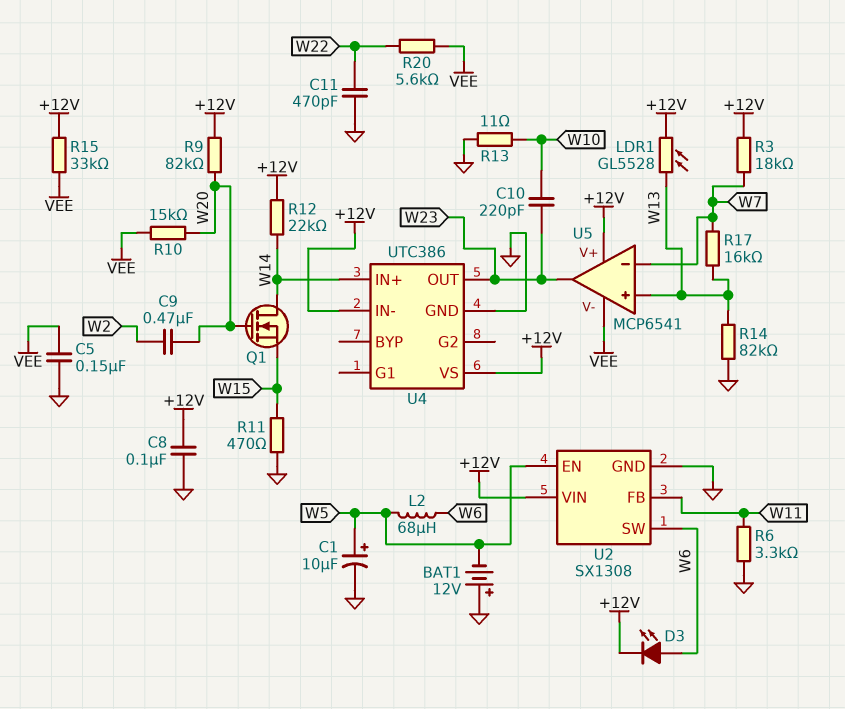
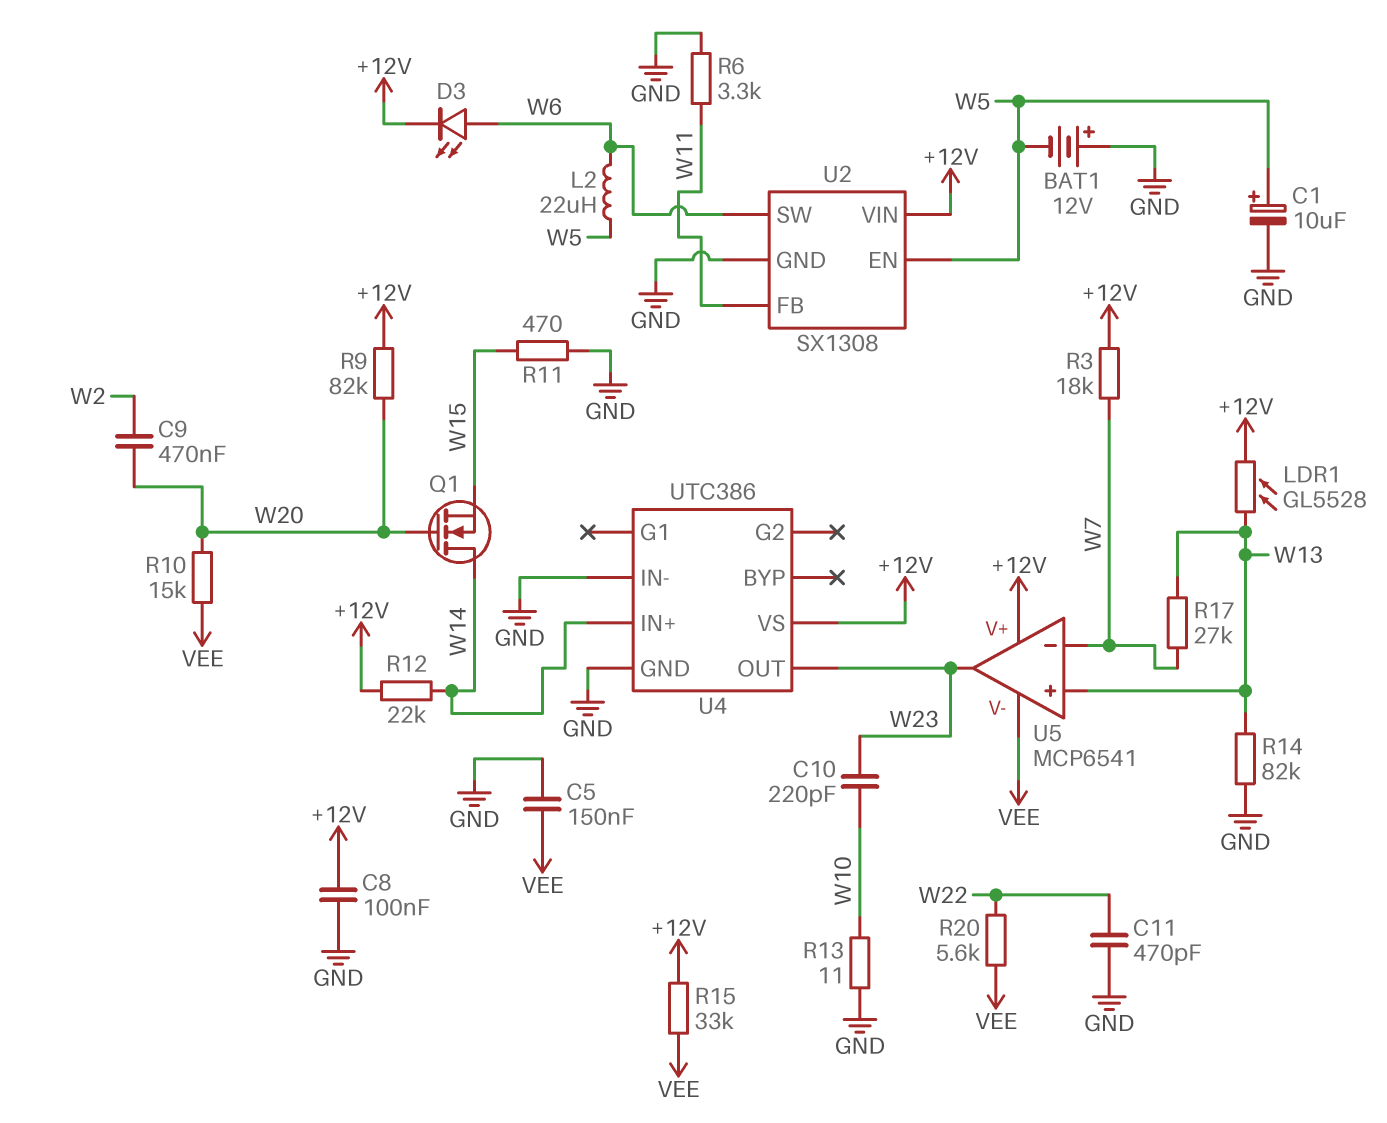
L2: 68uH (W5, W6) -> 22uH (W5, W6)
R17: 16k (W7, W13) -> 27k (W7, W13)
U4 pin IN-: +12V -> GND

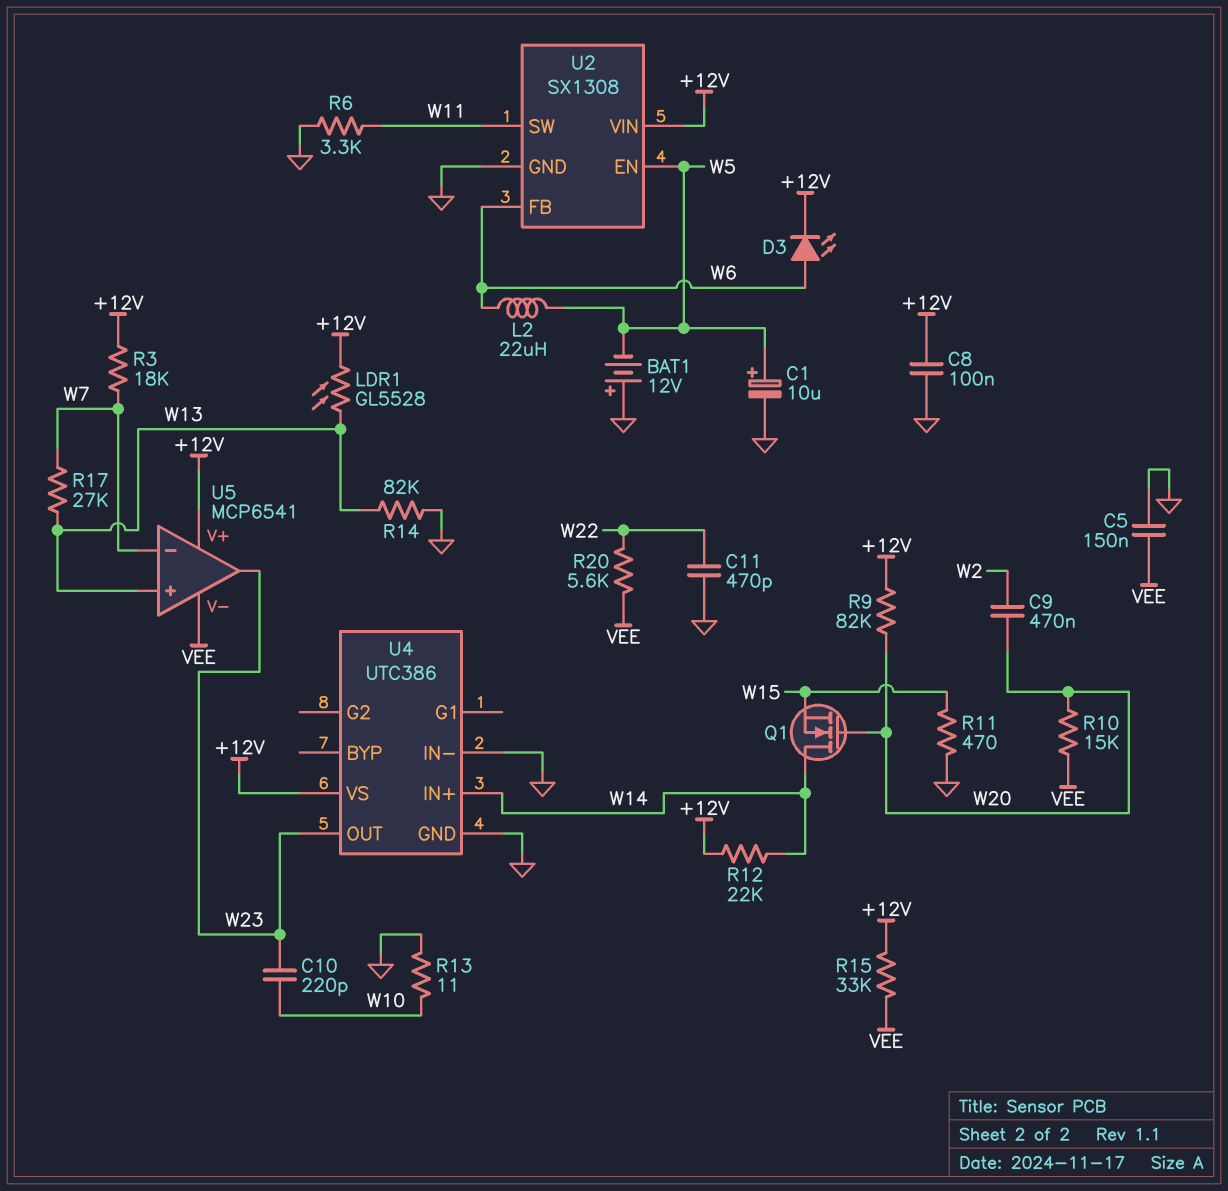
U2 pin FB: W11 -> W6
U2 pin SW: W6 -> W11

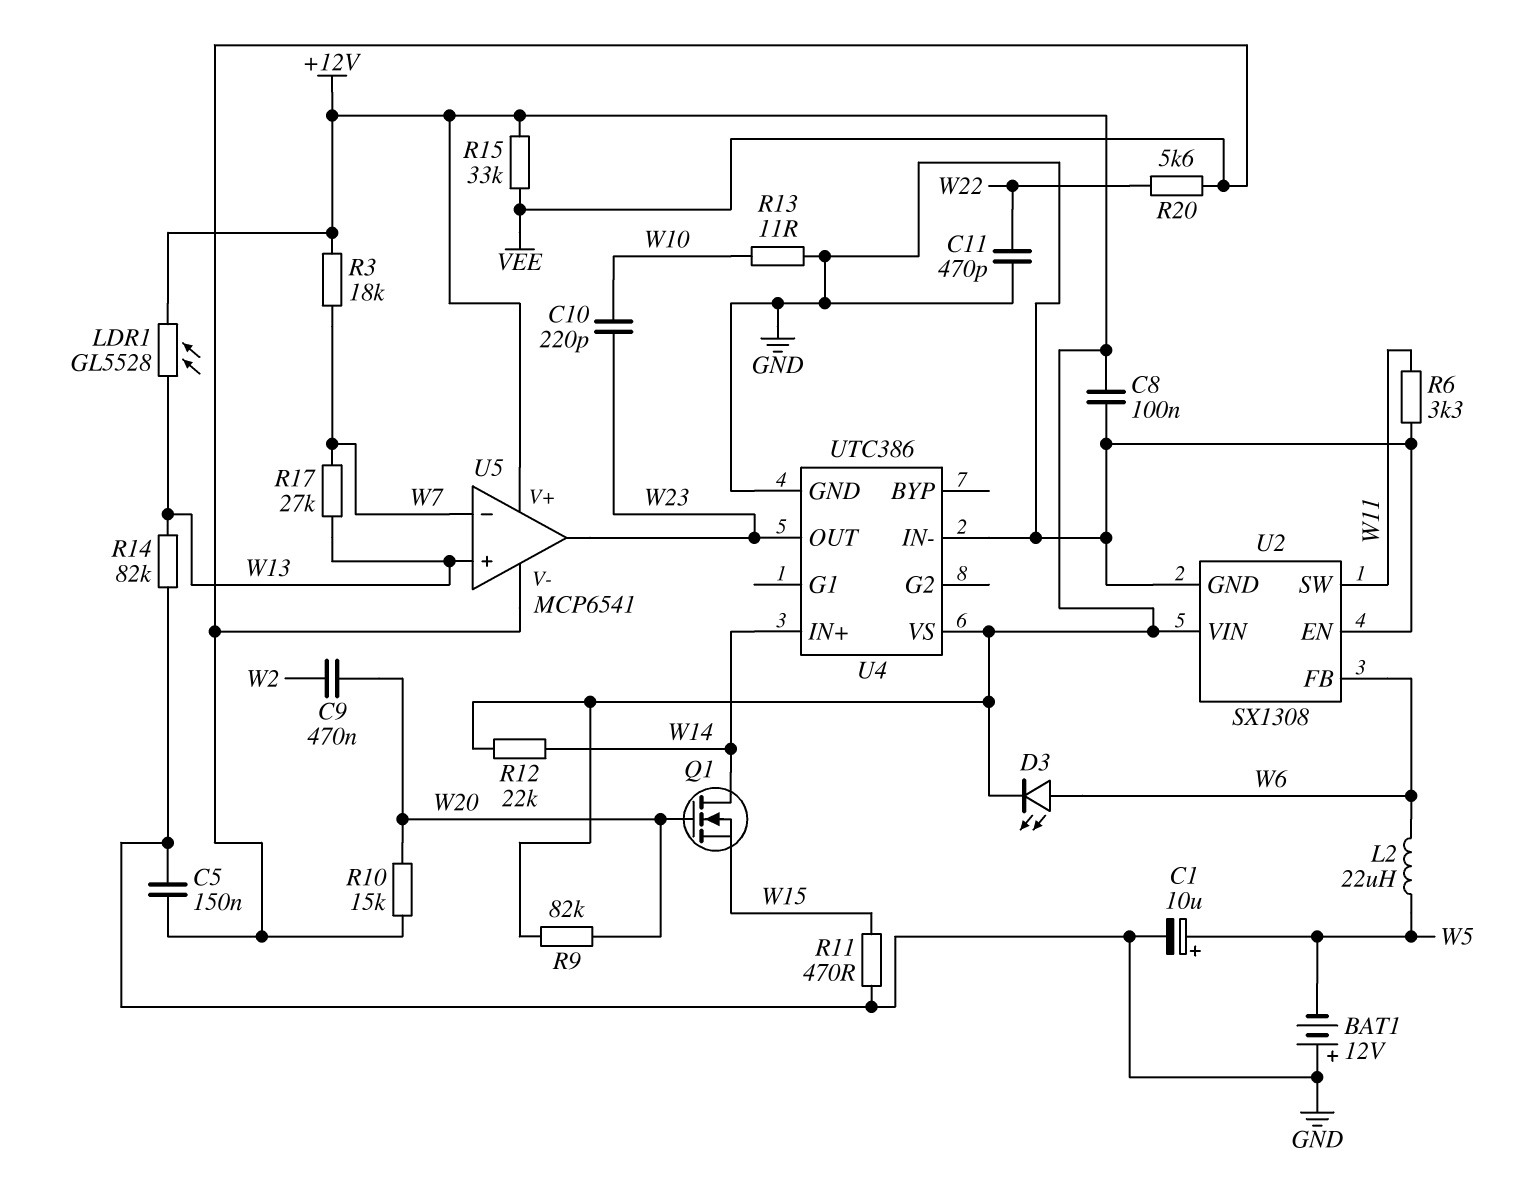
U2 pin EN: W5 -> GND

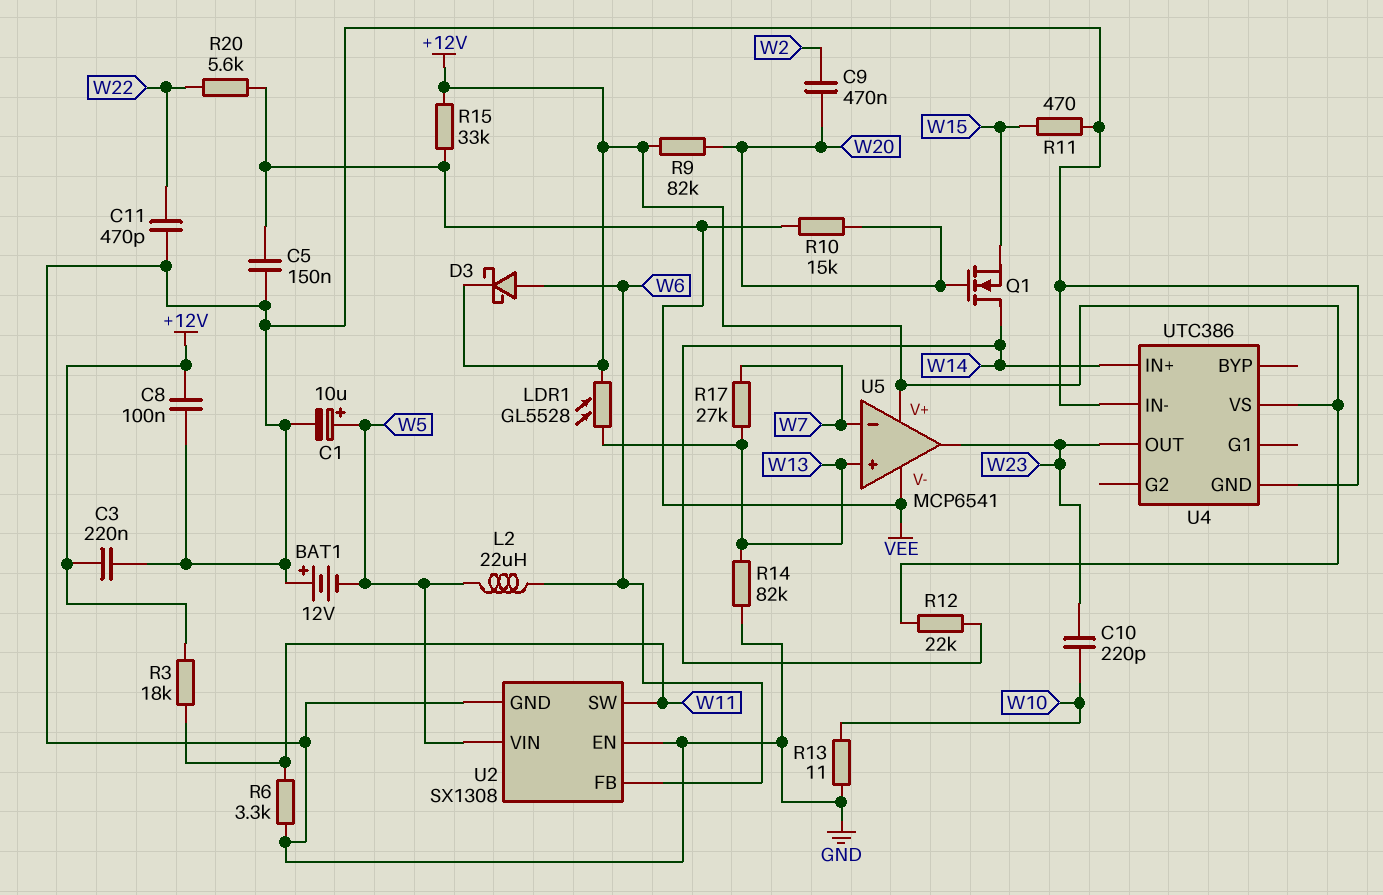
C3: none -> 220nF (+12V, GND)
D3: LED (A W6, K +12V) -> schottky (A W6, K +12V)
R3: 18k (+12V, W7) -> 18k (+12V, W11)
U2 pin VIN: +12V -> W5

